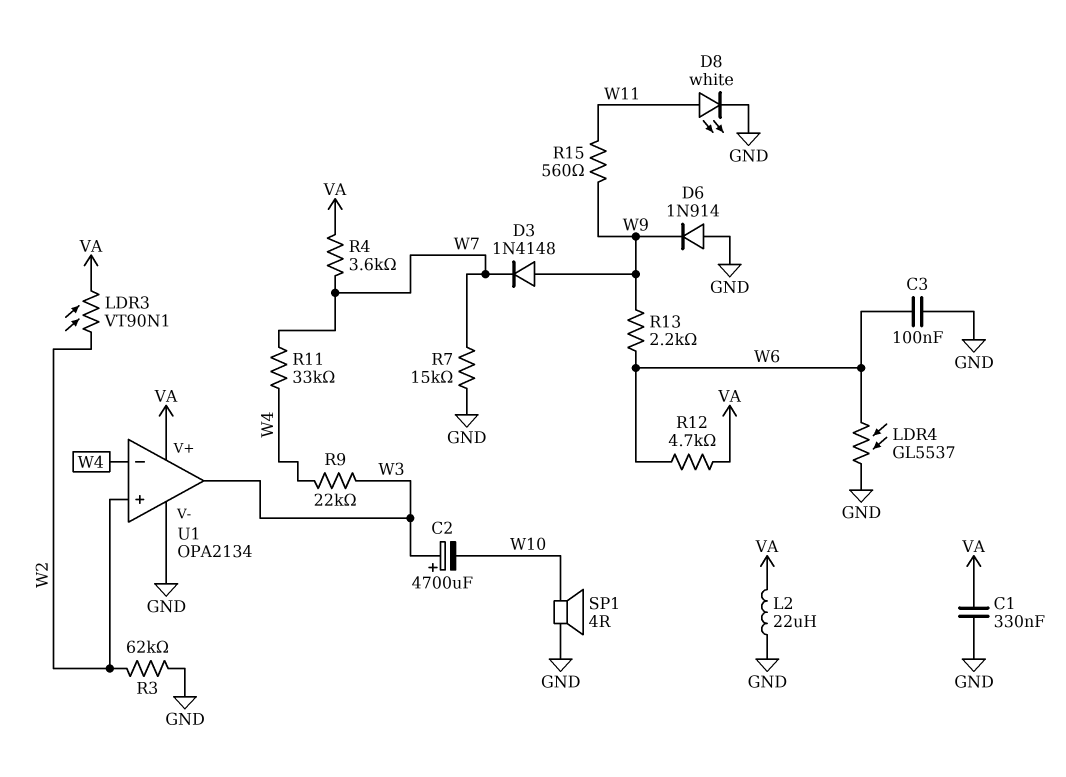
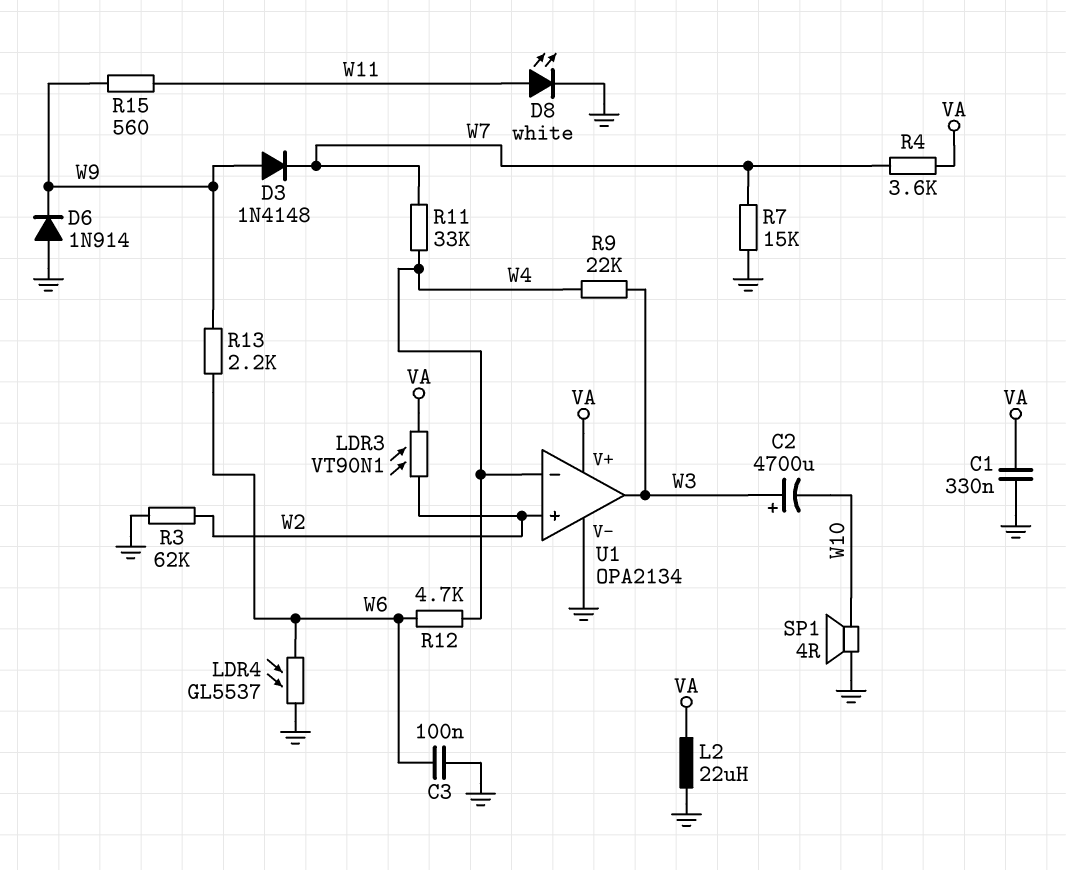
R12: 4.7k (VA, W6) -> 4.7k (W4, W6)

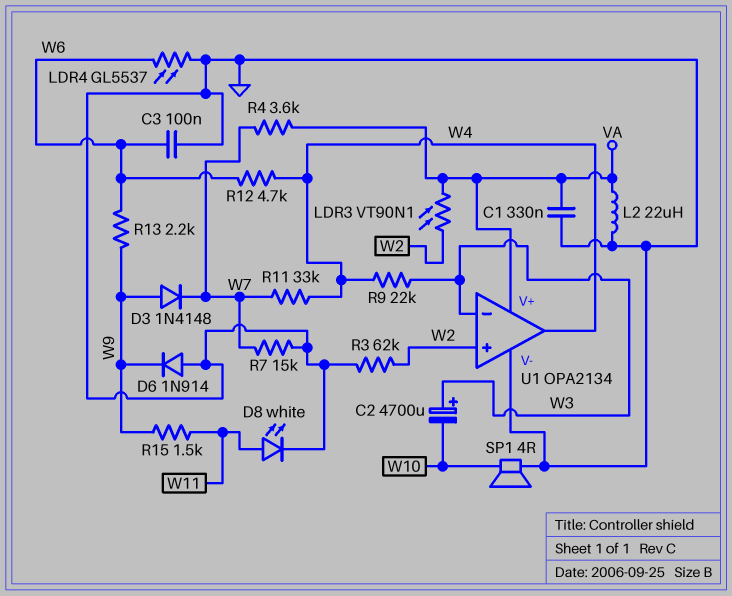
R15: 560 (W9, W11) -> 1.5k (W9, W11)
U1 pin in-: W4 -> W3
U1 pin out: W3 -> W4

